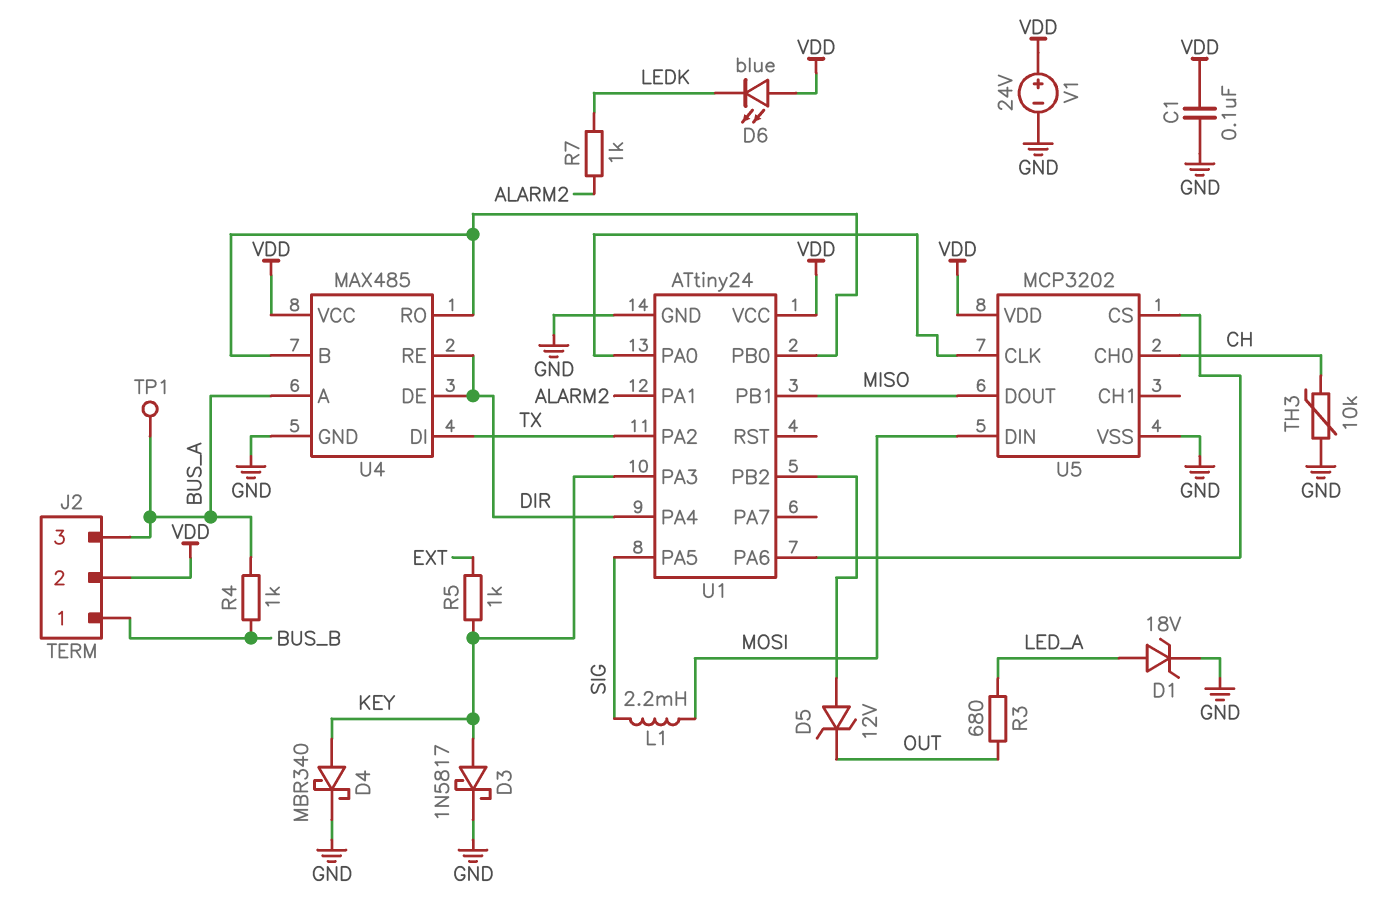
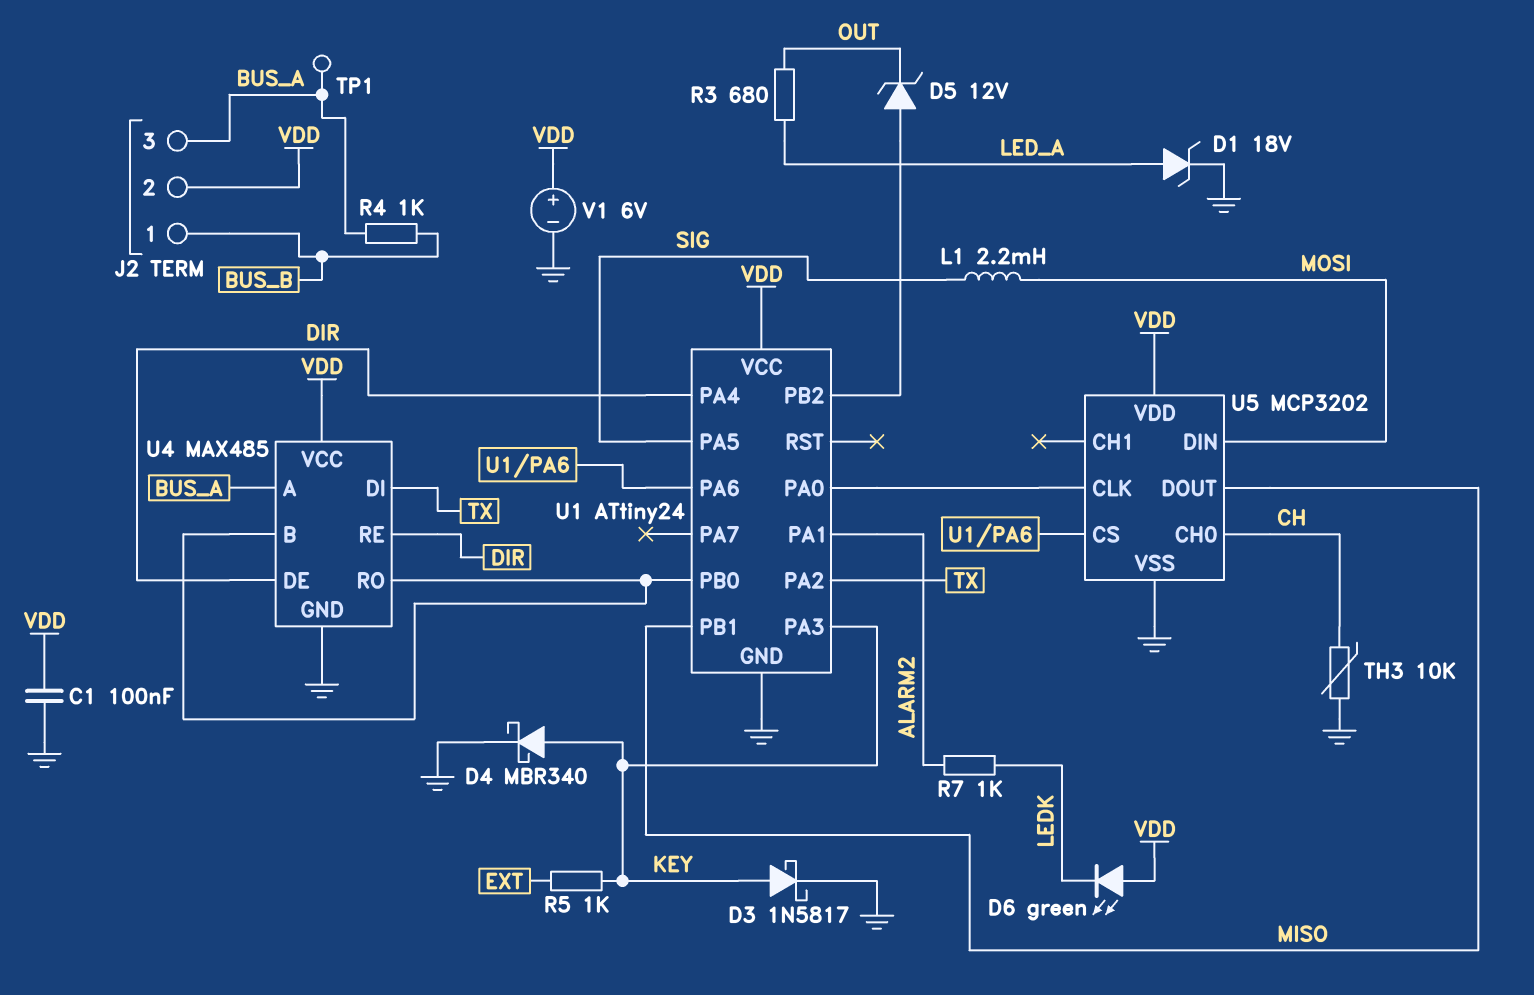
D6: LED blue (A VDD, K LEDK) -> LED green (A VDD, K LEDK)
V1: 24V (plus VDD, minus GND) -> 6V (plus VDD, minus GND)

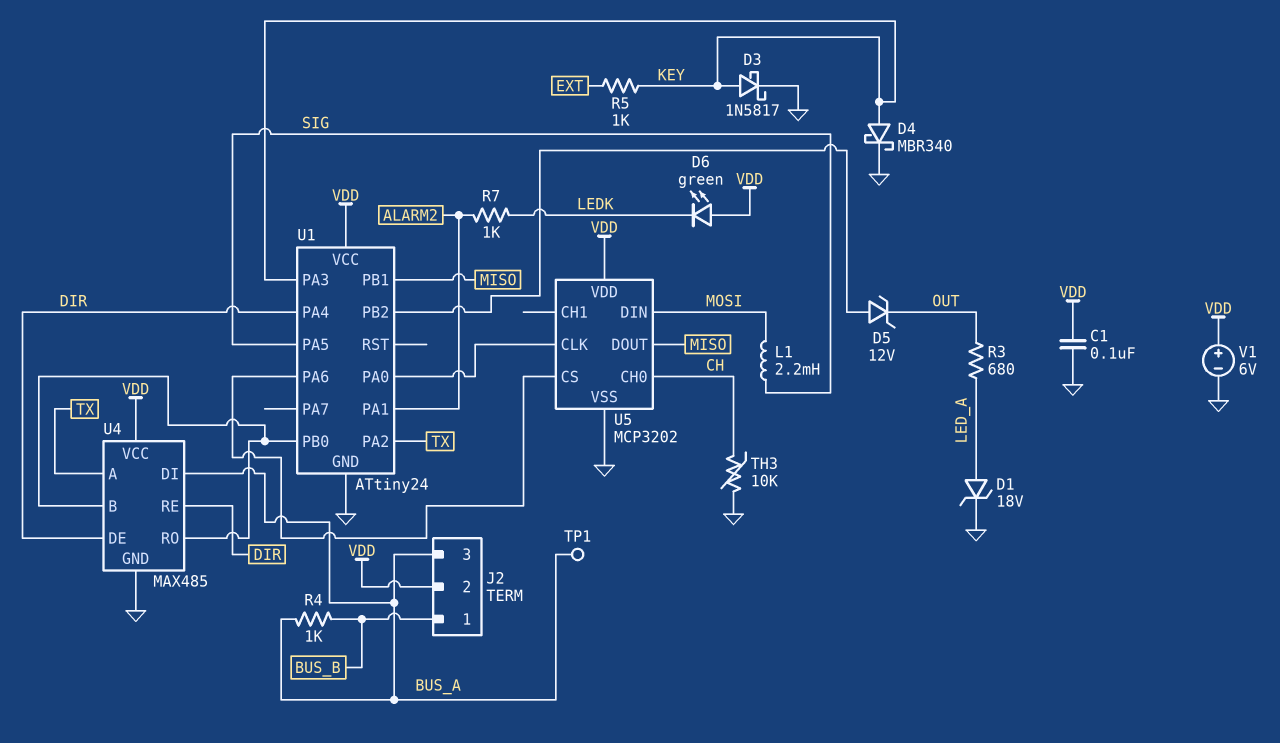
U4 pin A: BUS_A -> TX
U4 pin DI: TX -> BUS_A

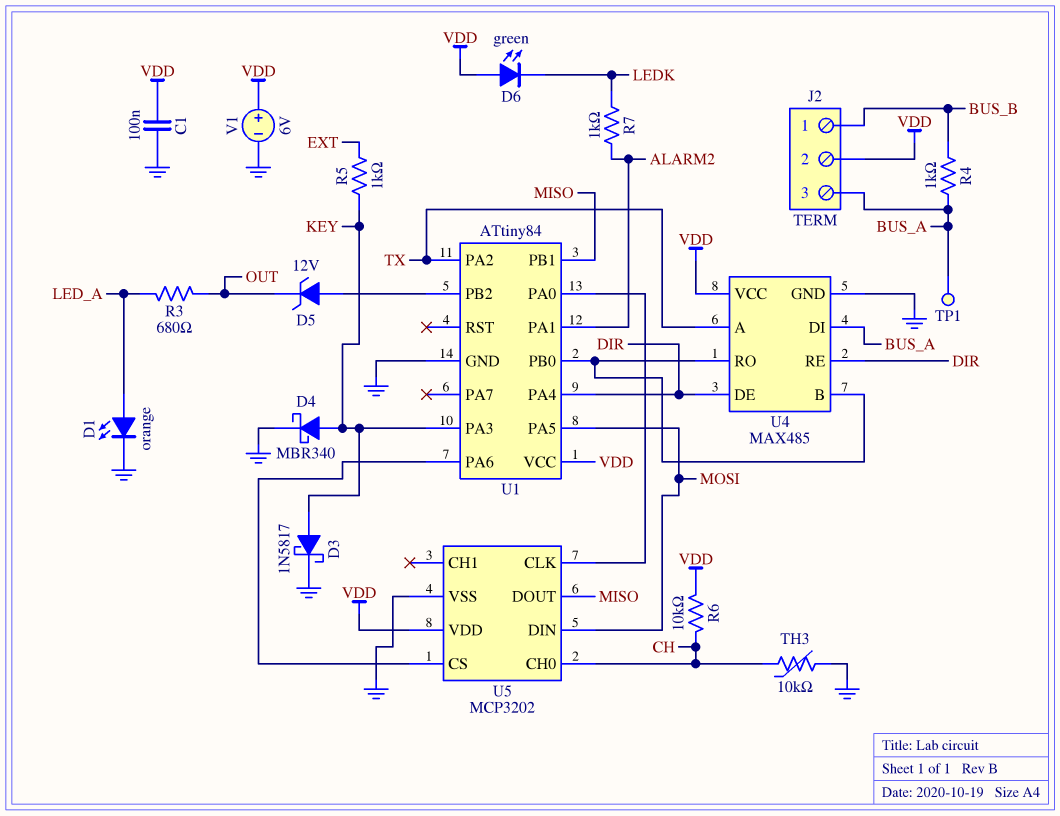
D1: zener 18V (A LED_A, K GND) -> LED orange (A LED_A, K GND)
L1: 2.2mH (MOSI, SIG) -> none
R6: none -> 10k (CH, VDD)
U1: ATtiny24 -> ATtiny84
U1 pin PA5: SIG -> MOSI

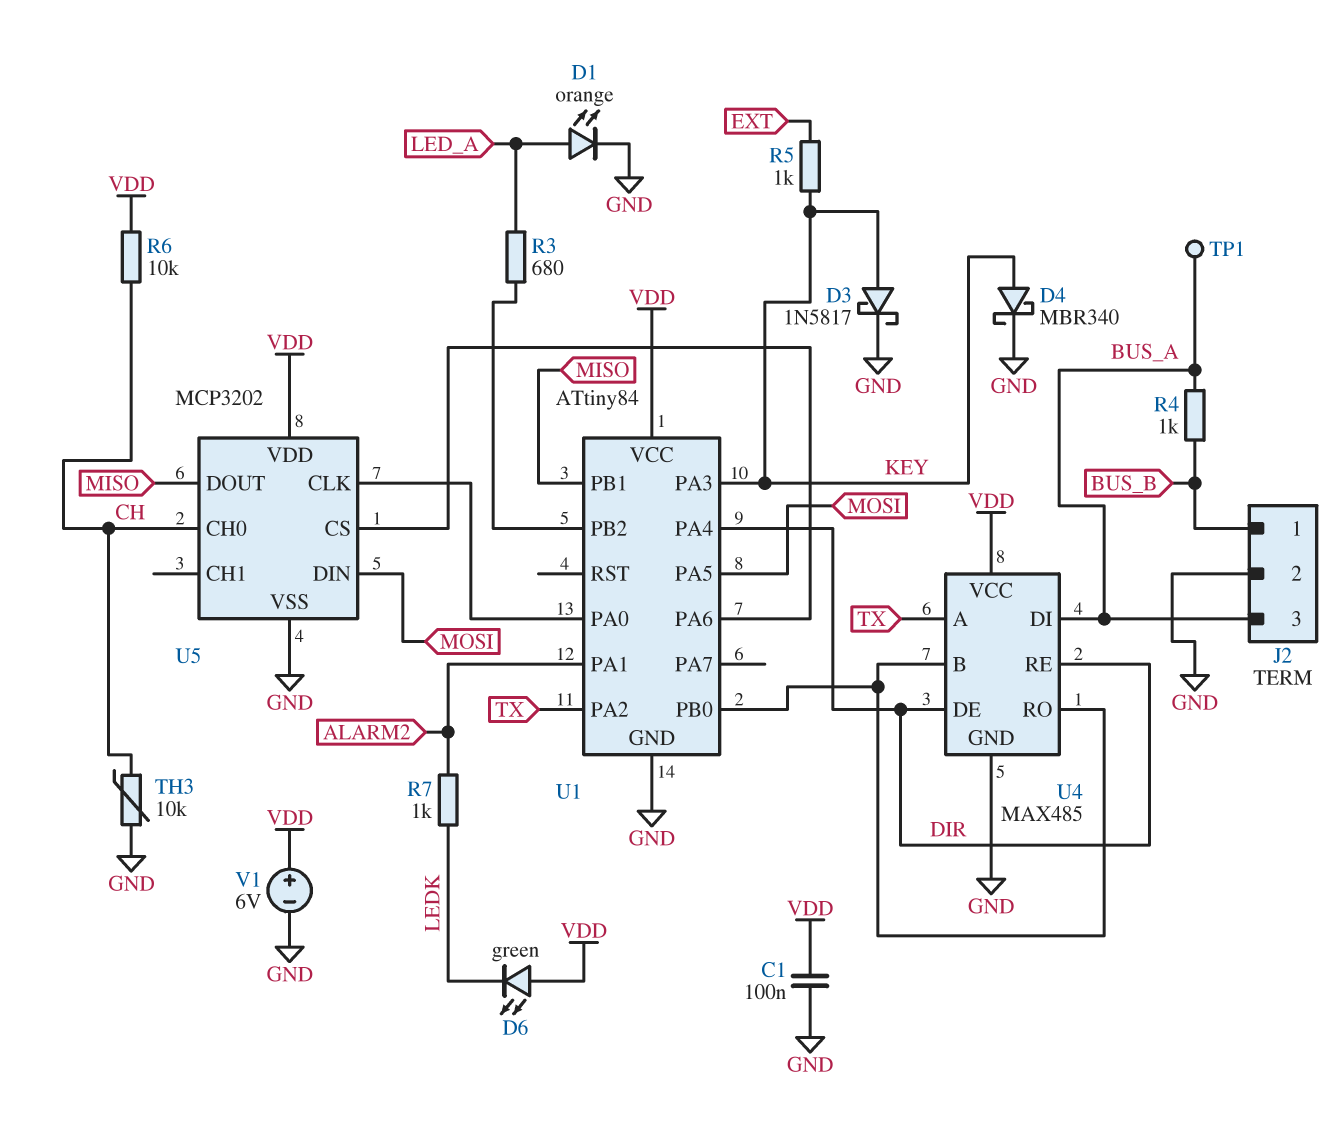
D5: zener 12V (A U1/PB2, K OUT) -> none
J2 pin 2: VDD -> GND
R3: 680 (LED_A, OUT) -> 680 (LED_A, U1/PB2)

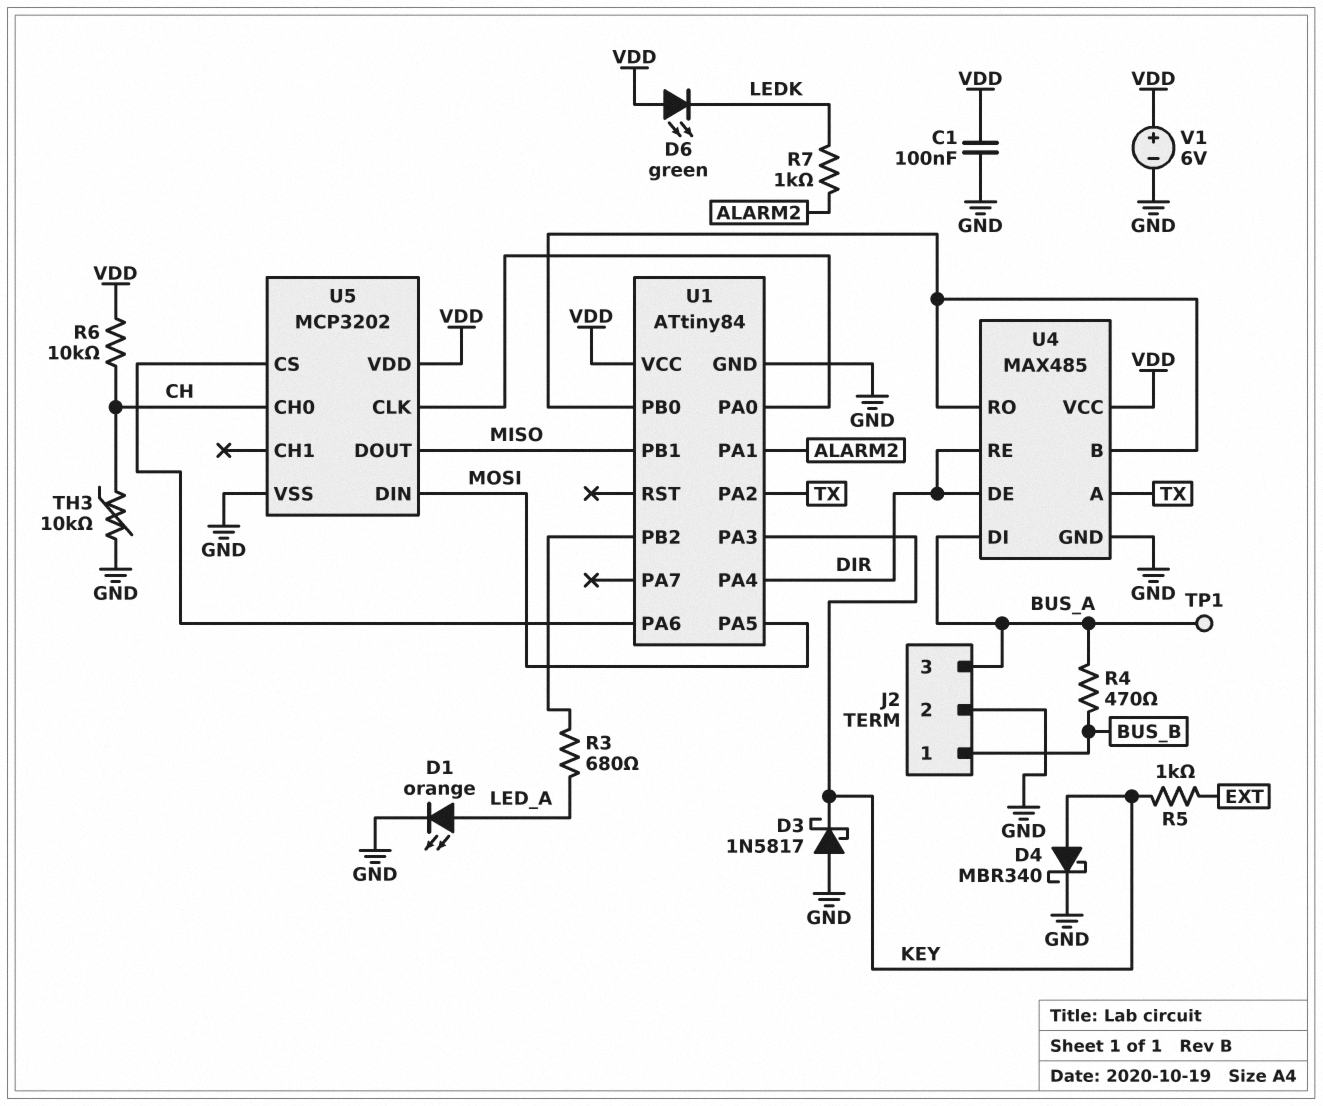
D3: schottky 1N5817 (A KEY, K GND) -> schottky 1N5817 (A GND, K KEY)
R4: 1k (BUS_A, BUS_B) -> 470 (BUS_A, BUS_B)

